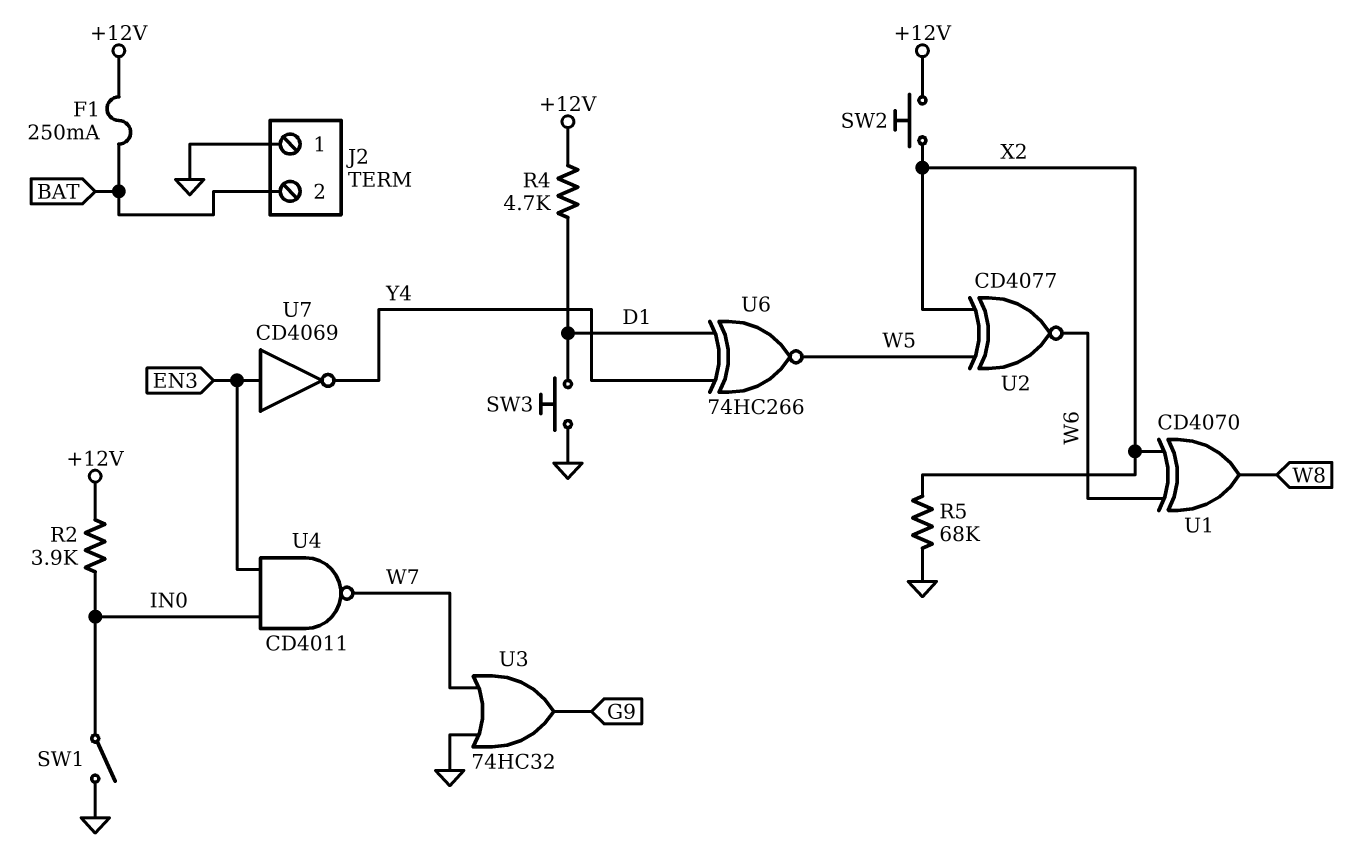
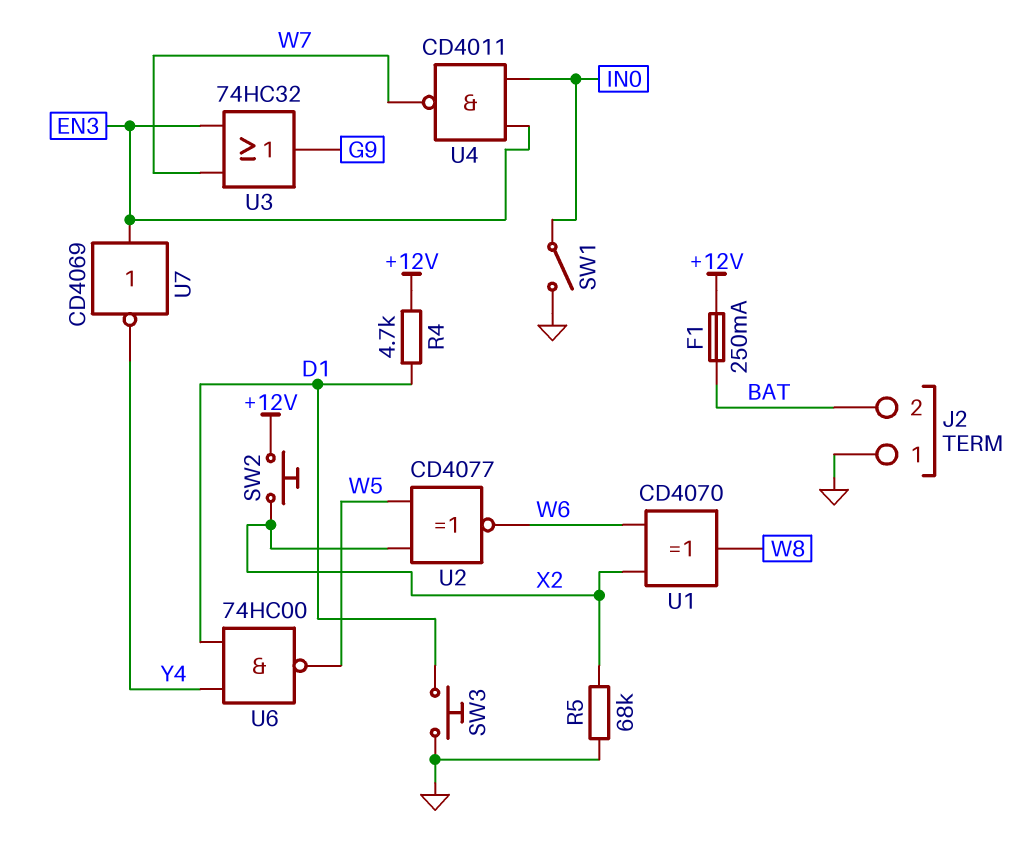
R2: 3.9k (+12V, IN0) -> none
U3: OR 74HC32 (in GND, in W7, out G9) -> OR 74HC32 (in EN3, in W7, out G9)
U6: XNOR 74HC266 (in D1, in Y4, out W5) -> NAND 74HC00 (in D1, in Y4, out W5)

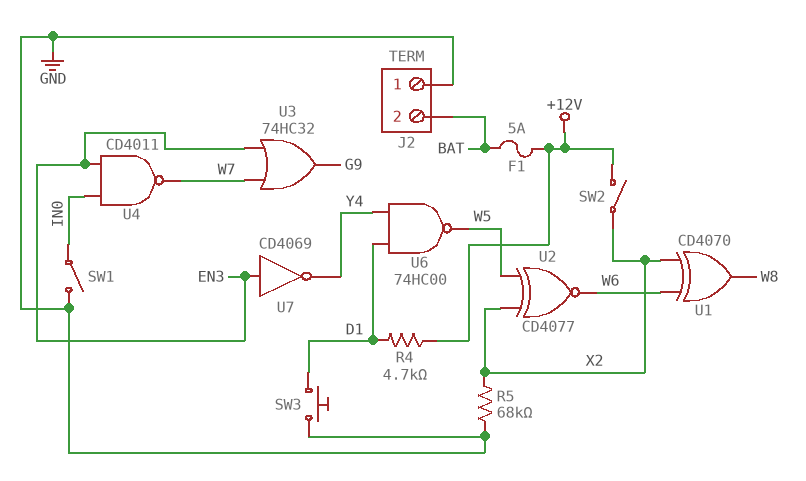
F1: 250mA (+12V, BAT) -> 5A (+12V, BAT)
SW2: button (+12V, X2) -> switch (+12V, X2)

